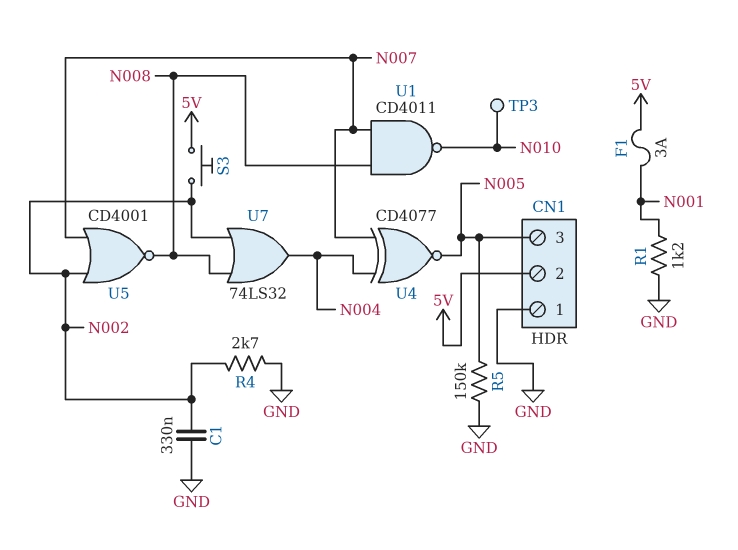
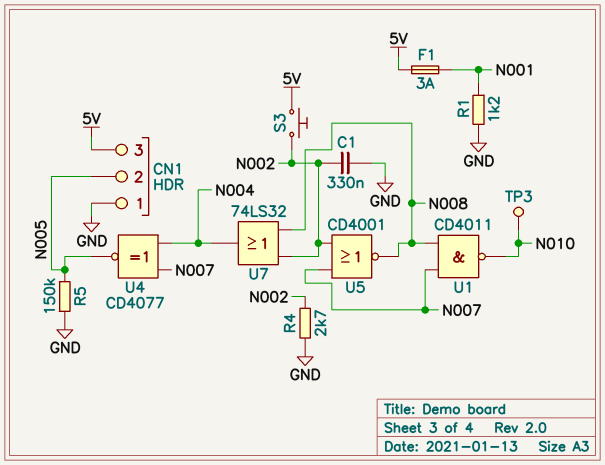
CN1 pin 2: 5V -> N005
CN1 pin 3: N005 -> 5V

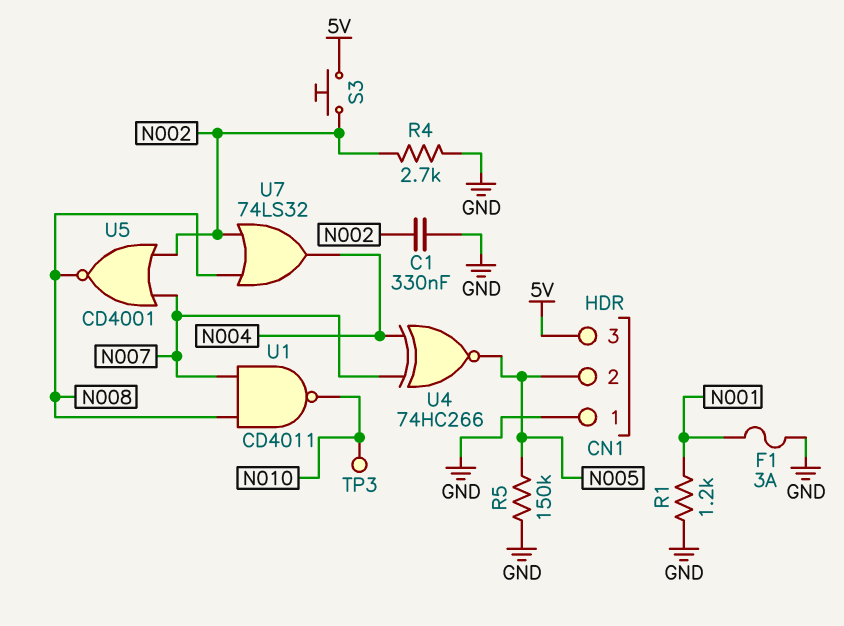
F1: 3A (5V, N001) -> 3A (GND, N001)
U4: XNOR CD4077 (in N004, in N007, out N005) -> XNOR 74HC266 (in N004, in N007, out N005)

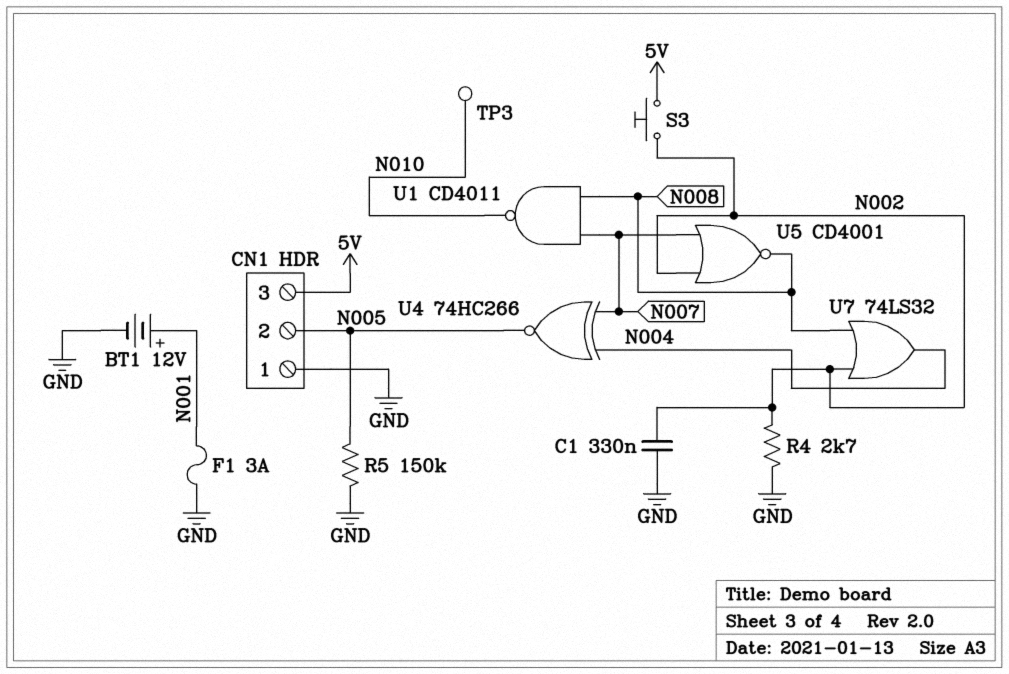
BT1: none -> 12V (plus N001, minus GND)
R1: 1.2k (GND, N001) -> none

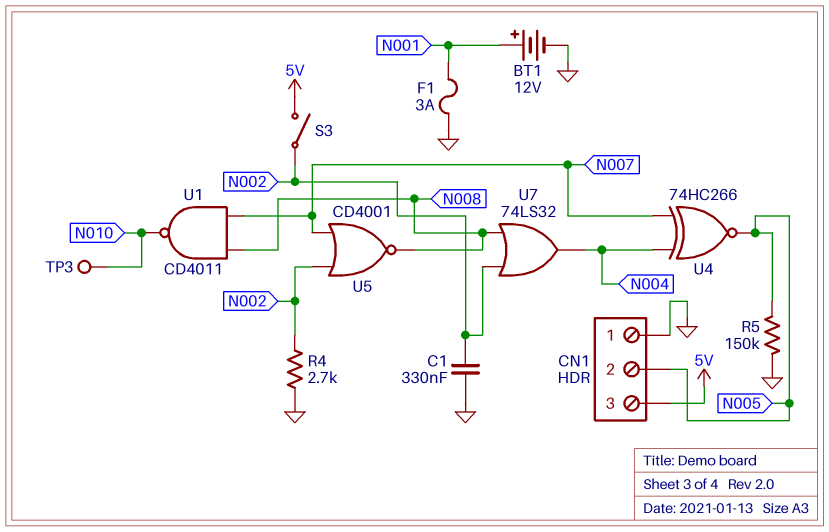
S3: button (5V, N002) -> switch (5V, N002)

